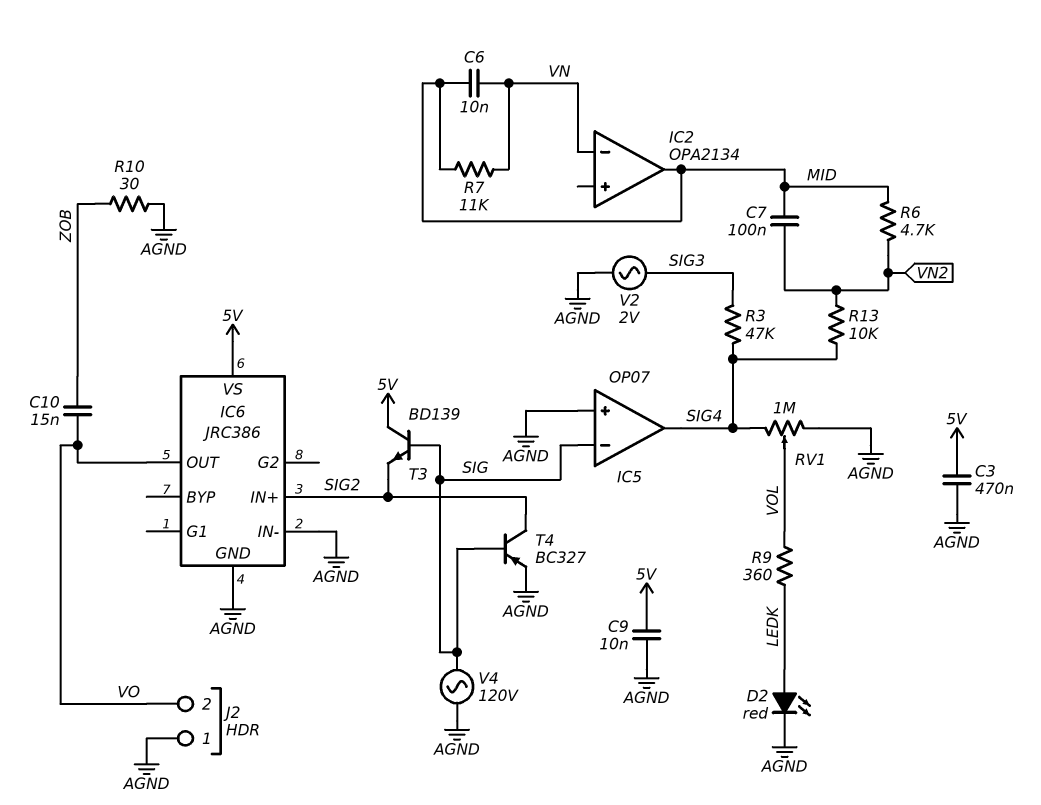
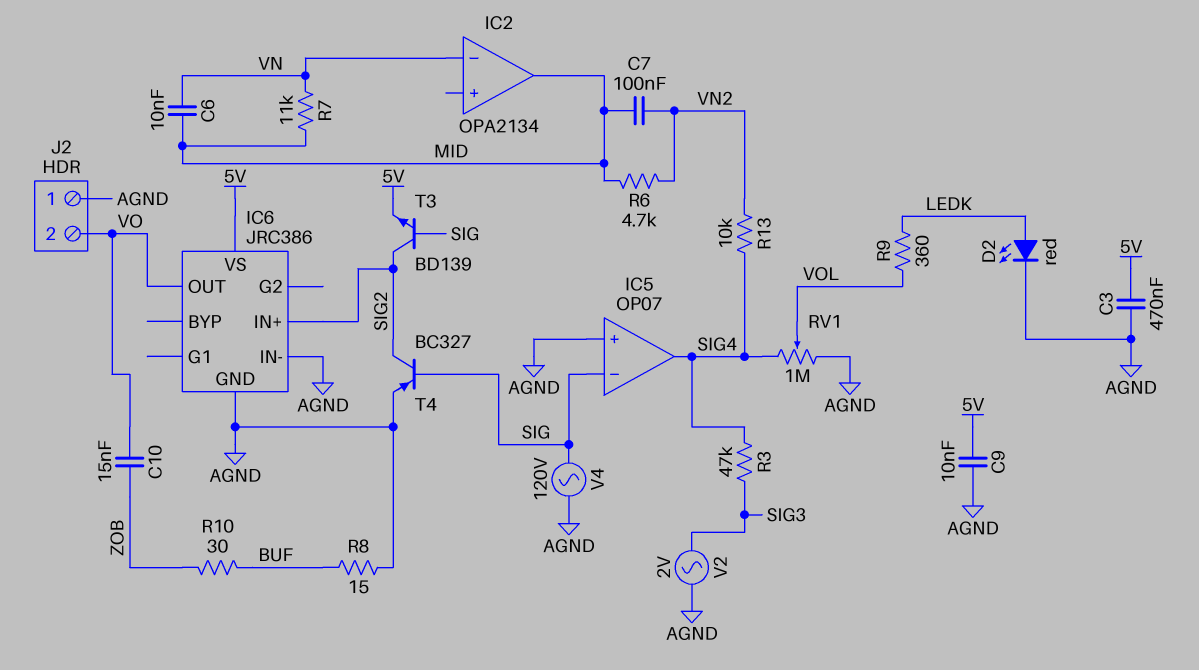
R8: none -> 15 (AGND, BUF)
R10: 30 (AGND, ZOB) -> 30 (BUF, ZOB)
T3: NPN BD139 (B SIG, C 5V, E SIG2) -> NPN BD139 (B SIG, C SIG2, E 5V)

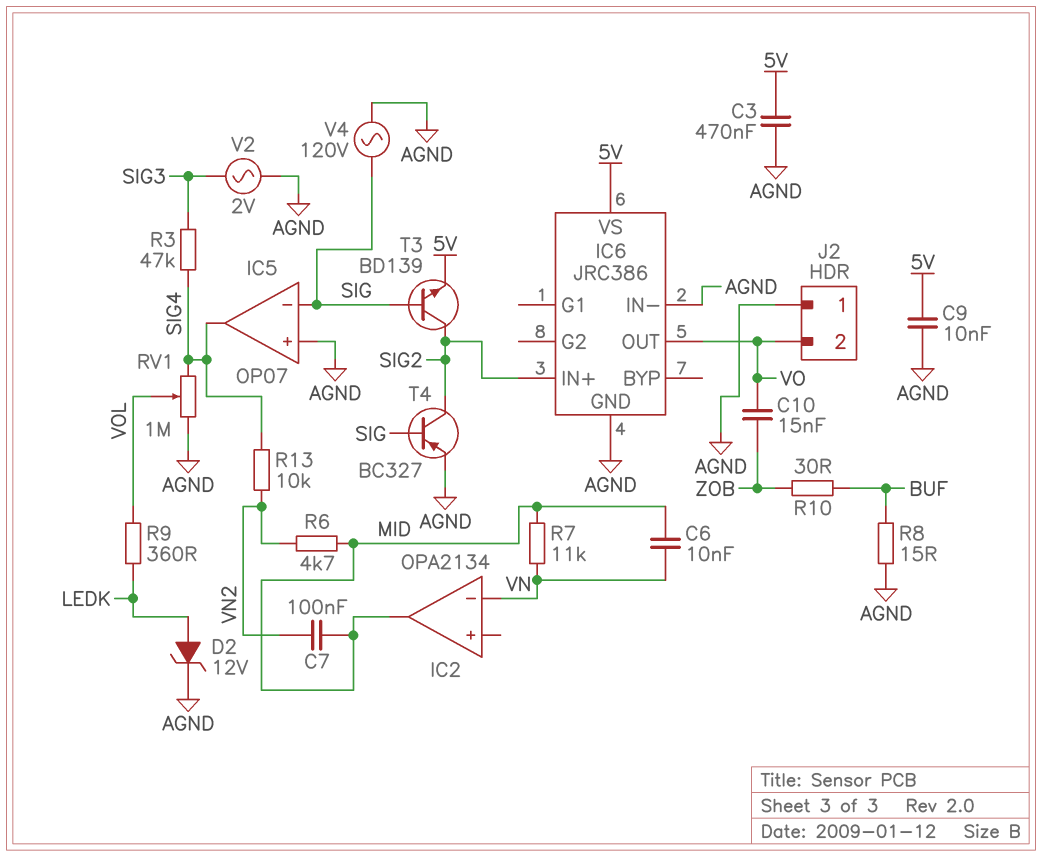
D2: LED red (A LEDK, K AGND) -> zener 12V (A LEDK, K AGND)

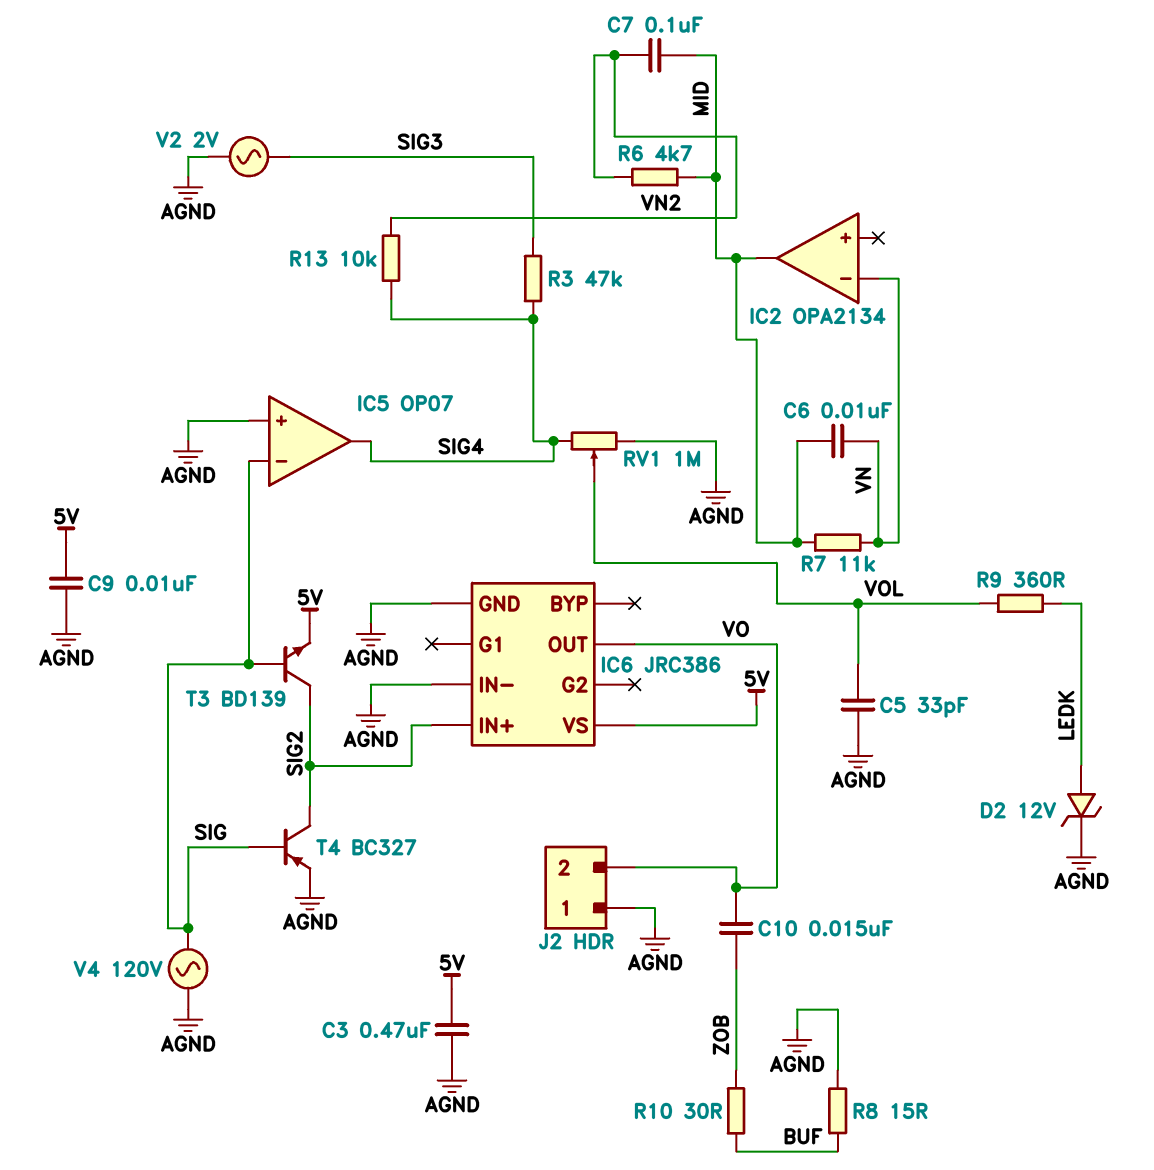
C5: none -> 33pF (AGND, VOL)

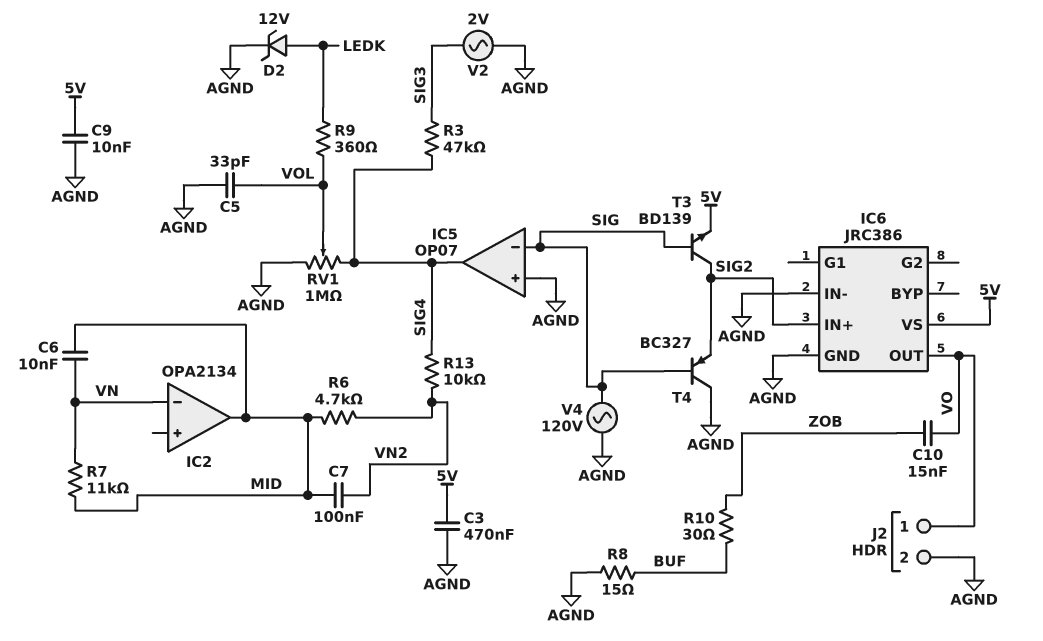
J2 pin 1: AGND -> VO
J2 pin 2: VO -> AGND
T4: PNP BC327 (B SIG, C SIG2, E AGND) -> PNP BC327 (B SIG, C AGND, E SIG2)

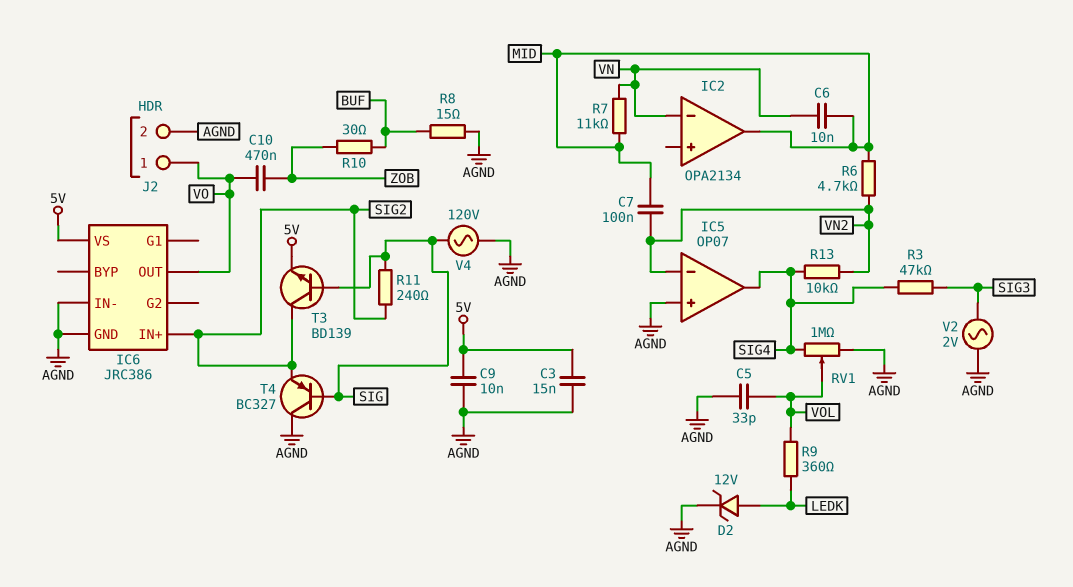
C3: 470nF (5V, AGND) -> 15nF (5V, AGND)
C10: 15nF (VO, ZOB) -> 470nF (VO, ZOB)
IC5 pin in-: SIG -> VN2
R11: none -> 240 (SIG, SIG2)

